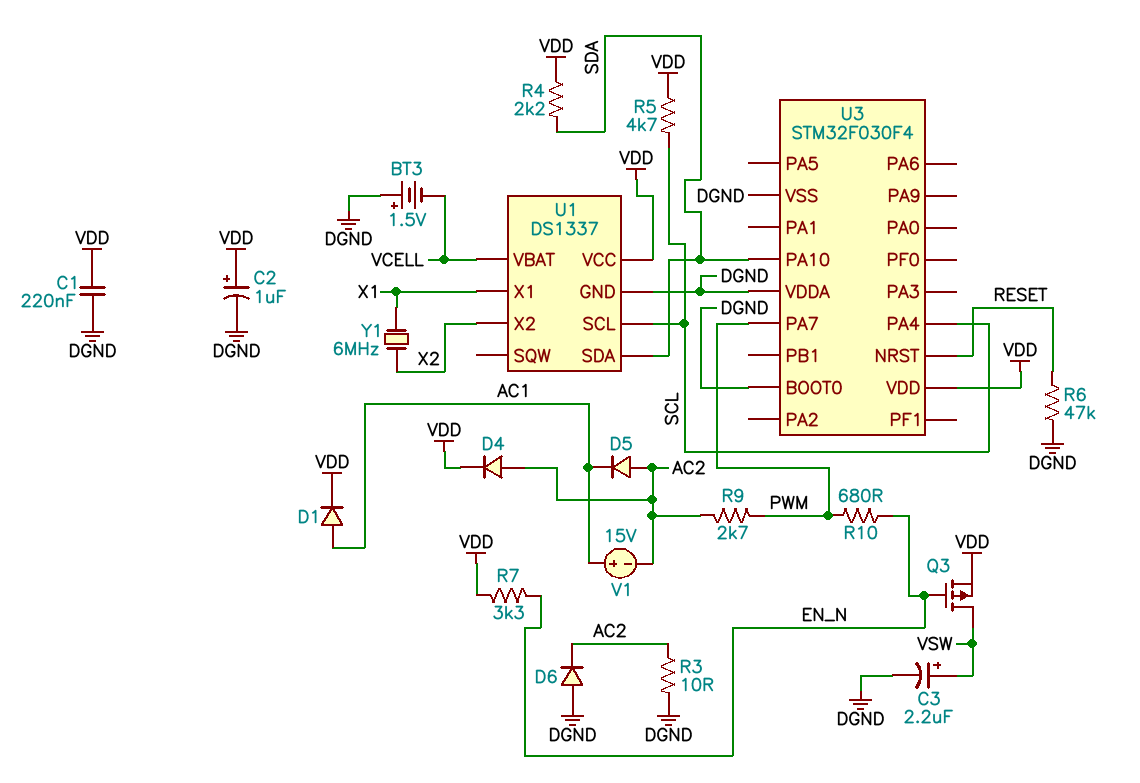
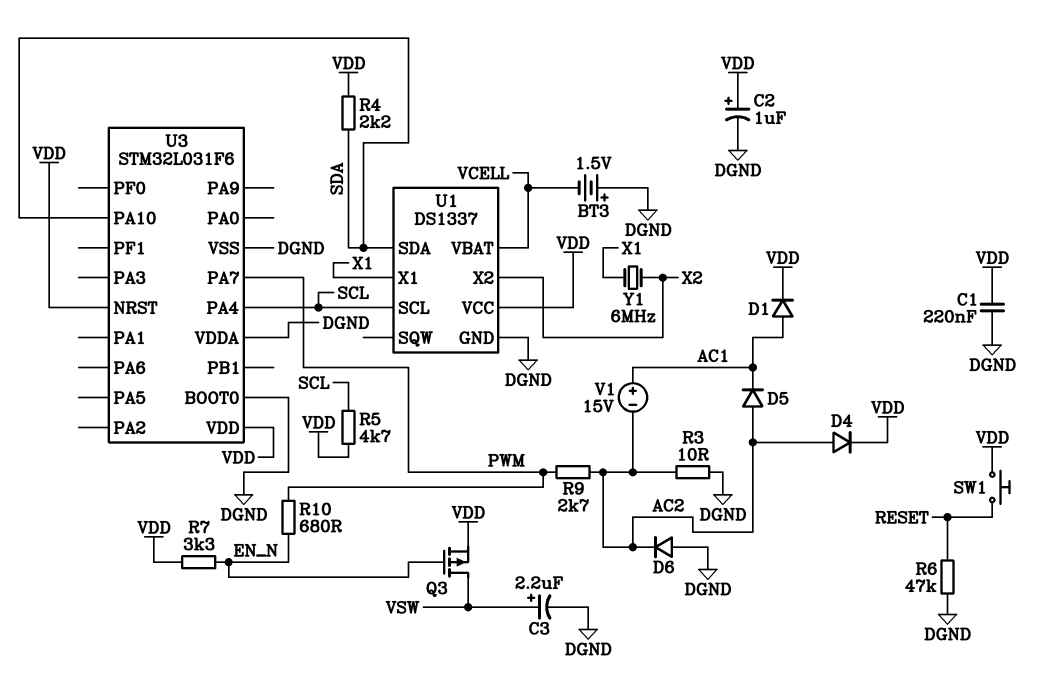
SW1: none -> button (RESET, VDD)
U3: STM32F030F4 -> STM32L031F6
U3 pin NRST: RESET -> VDD

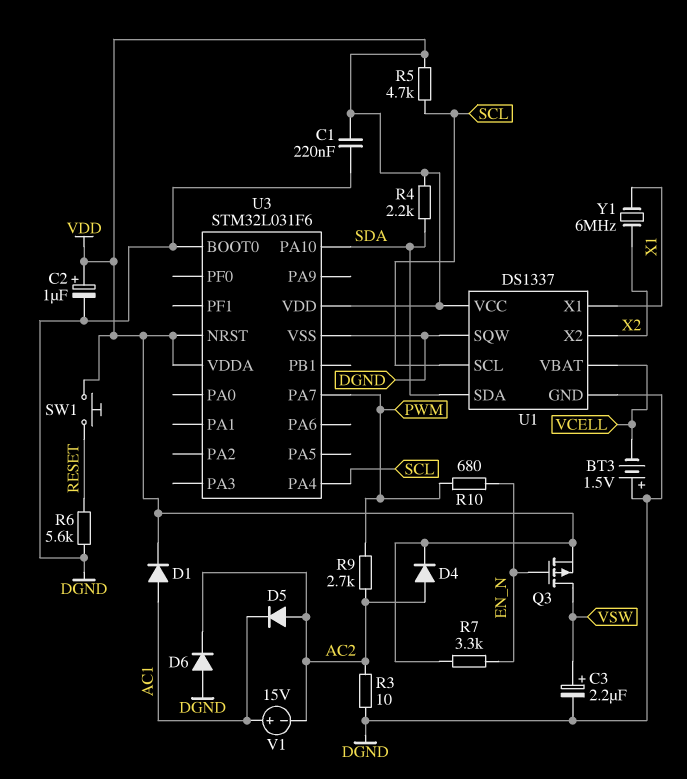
R6: 47k (DGND, RESET) -> 5.6k (DGND, RESET)
U1 pin SQW: none -> DGND
U3 pin VDDA: DGND -> VDD

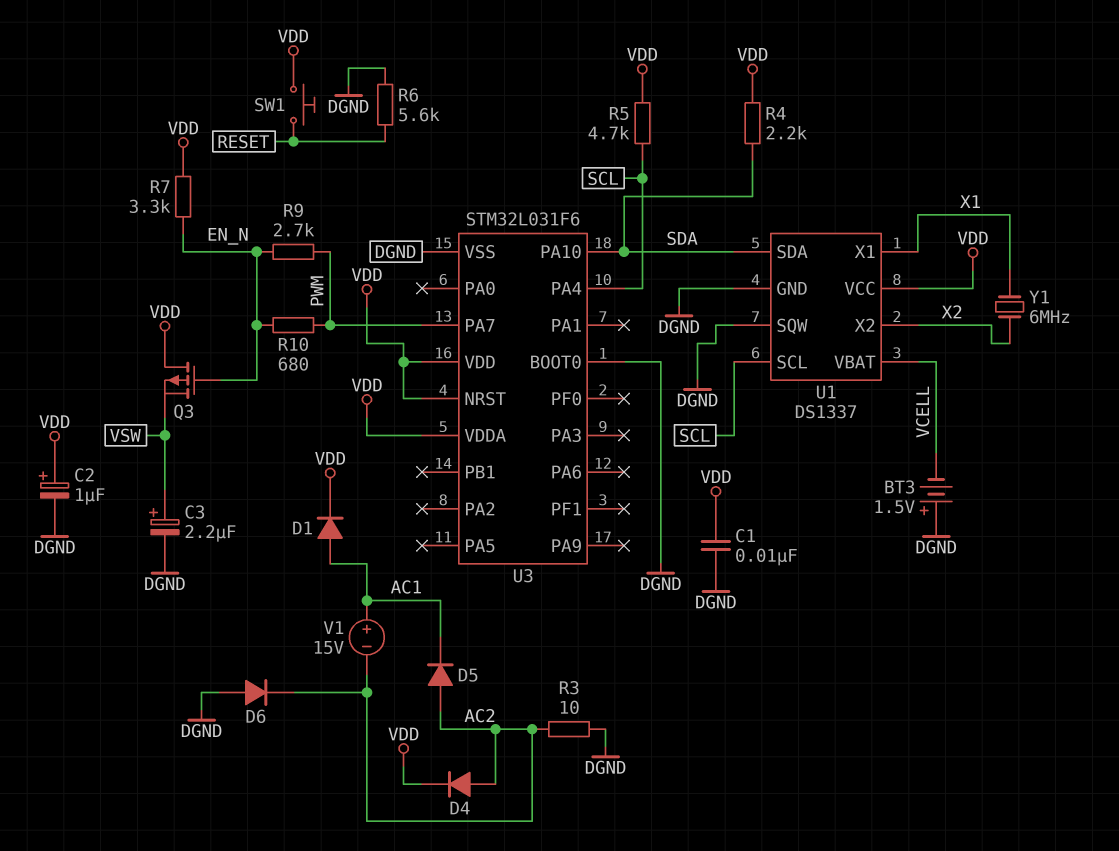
C1: 220nF (DGND, VDD) -> 10nF (DGND, VDD)
Q3: PMOS (G EN_N, D VSW, S VDD) -> PMOS (G EN_N, D VDD, S VSW)
R9: 2.7k (AC2, PWM) -> 2.7k (EN_N, PWM)

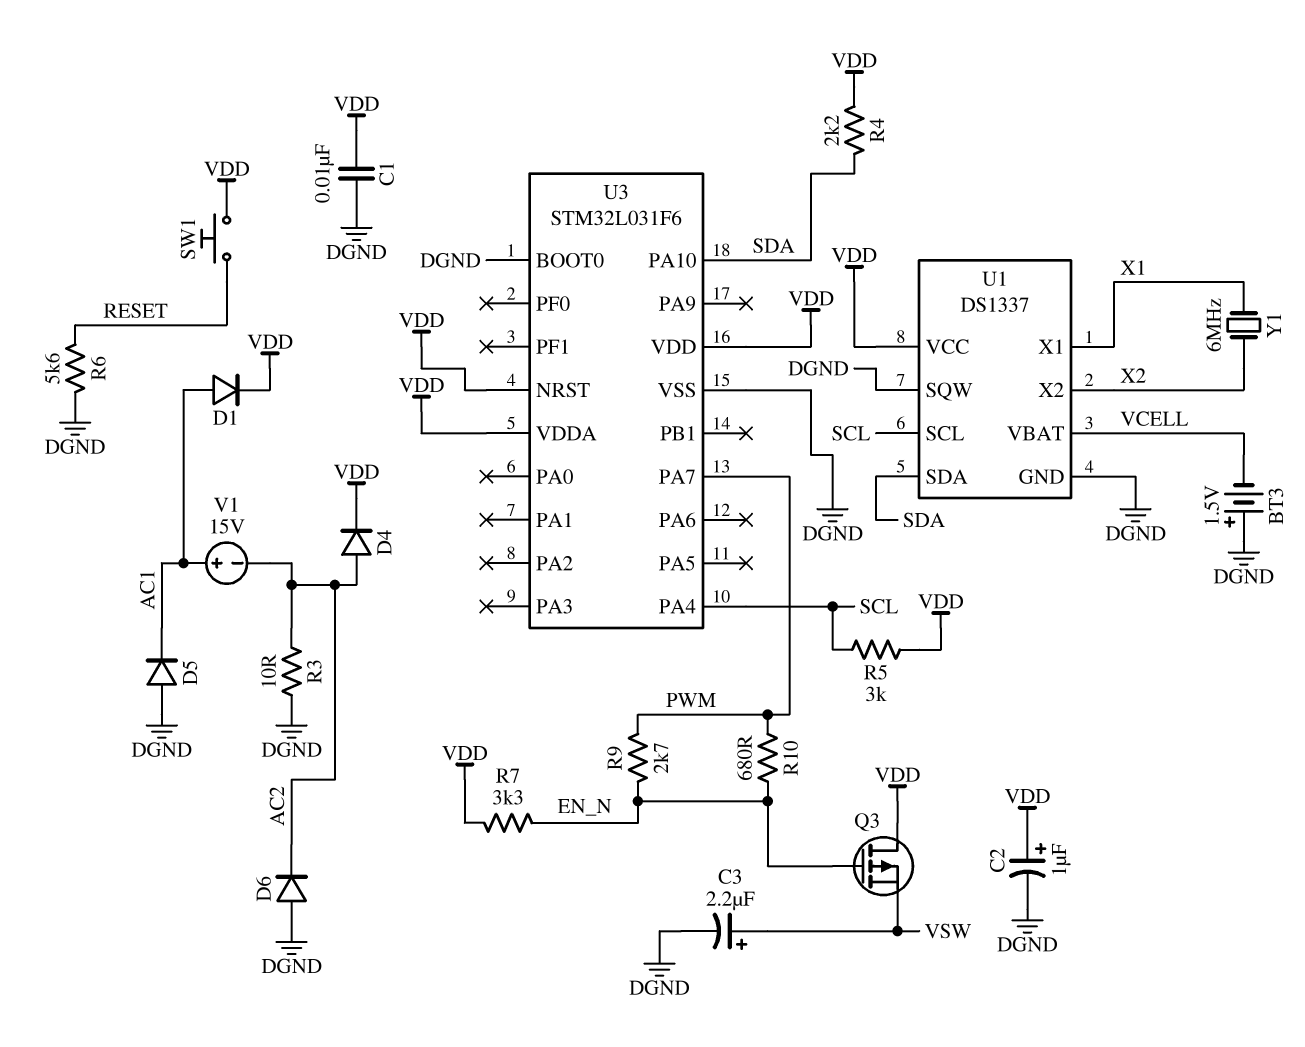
D5: diode (A AC2, K AC1) -> diode (A DGND, K AC1)
R5: 4.7k (SCL, VDD) -> 3k (SCL, VDD)

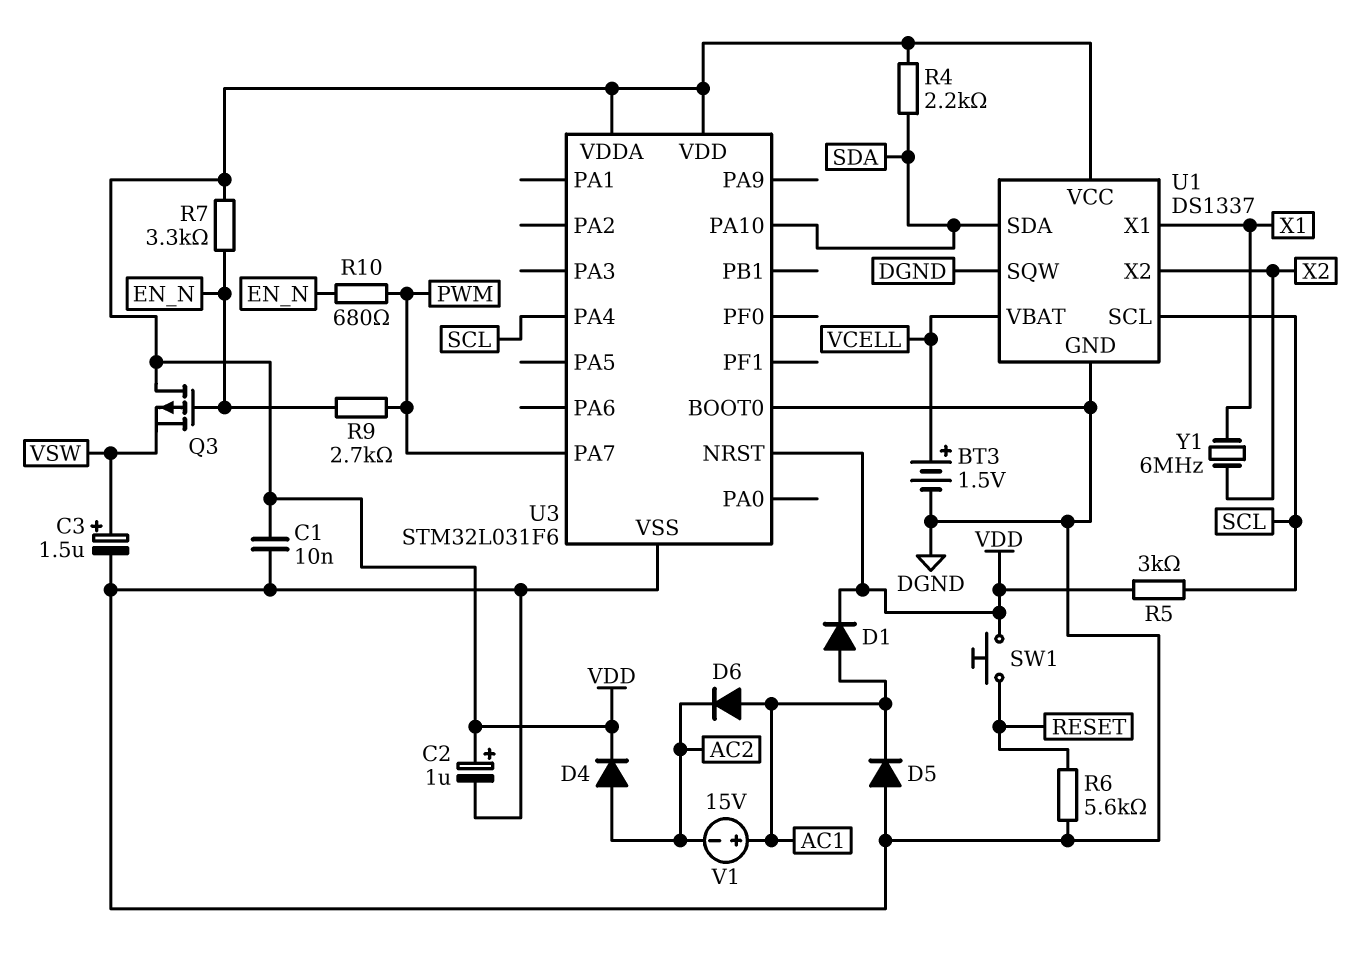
BT3: 1.5V (plus DGND, minus VCELL) -> 1.5V (plus VCELL, minus DGND)
C3: 2.2uF (plus VSW, minus DGND) -> 1.5uF (plus VSW, minus DGND)
D6: diode (A DGND, K AC2) -> diode (A AC1, K AC2)
R3: 10 (AC2, DGND) -> none

